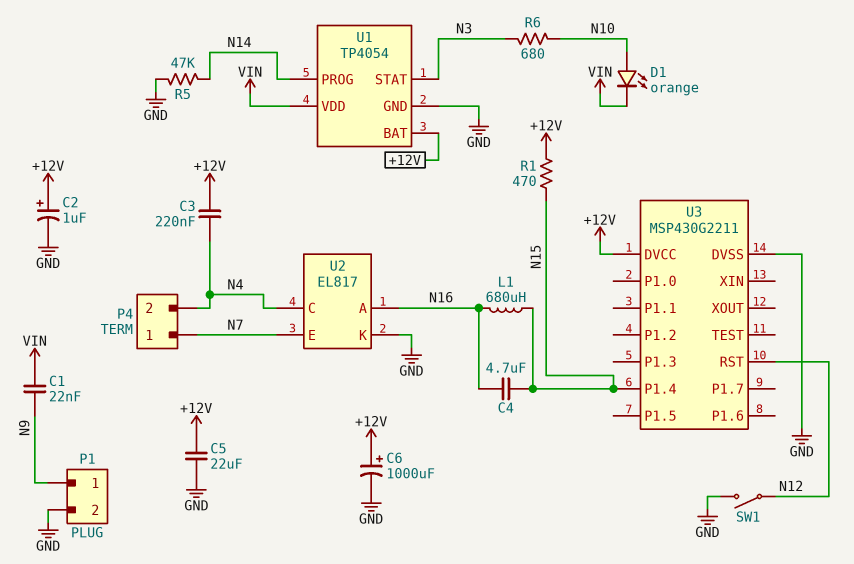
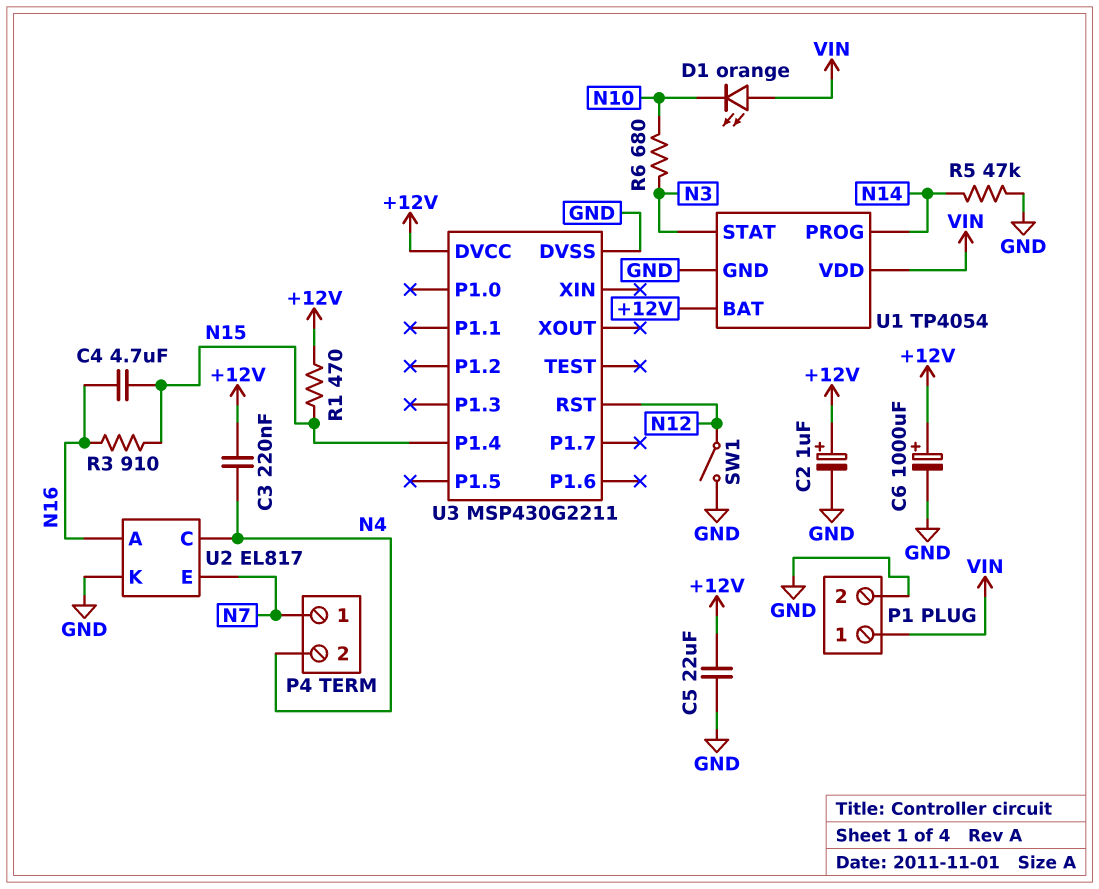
C1: 22nF (N9, VIN) -> none
D1: LED orange (A N10, K VIN) -> LED orange (A VIN, K N10)
L1: 680uH (N15, N16) -> none
P1 pin 1: N9 -> VIN
R3: none -> 910 (N15, N16)

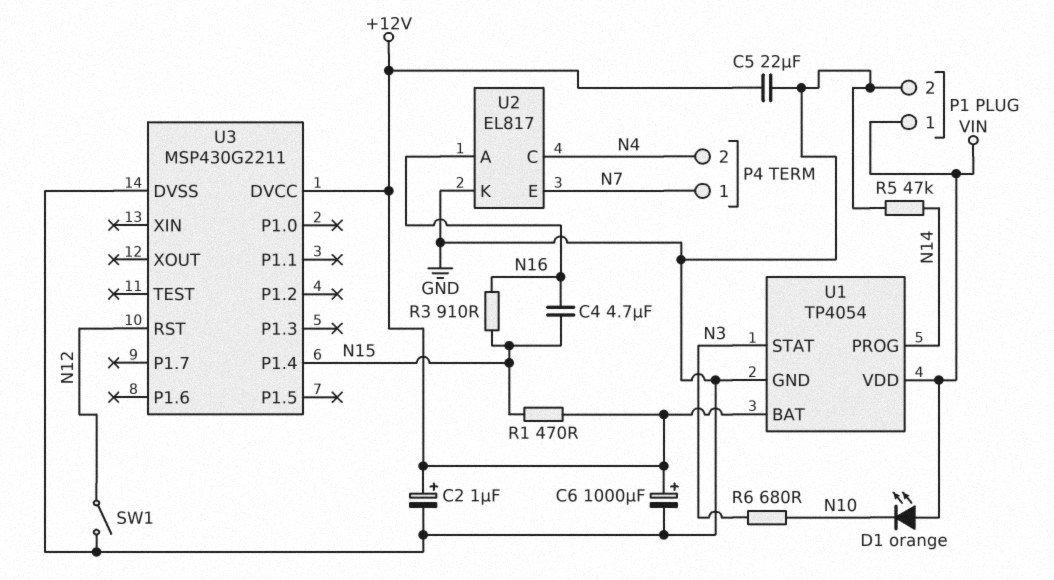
C3: 220nF (+12V, N4) -> none

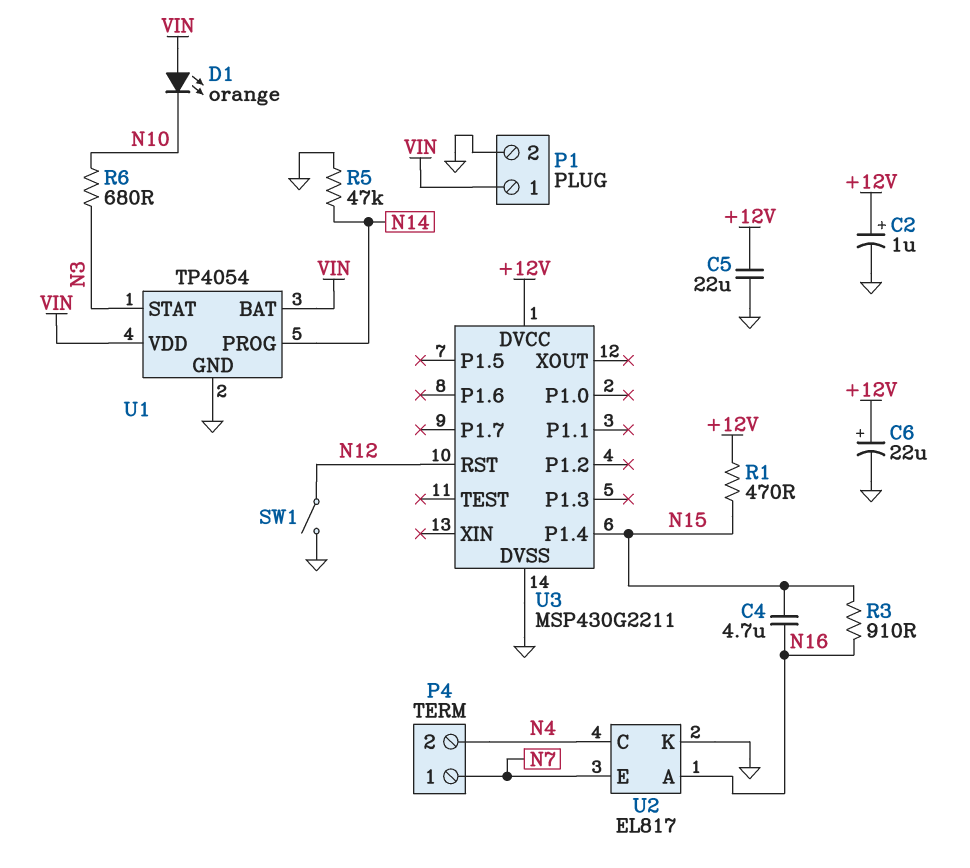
C6: 1000uF (plus +12V, minus GND) -> 22uF (plus +12V, minus GND)
U1 pin BAT: +12V -> VIN

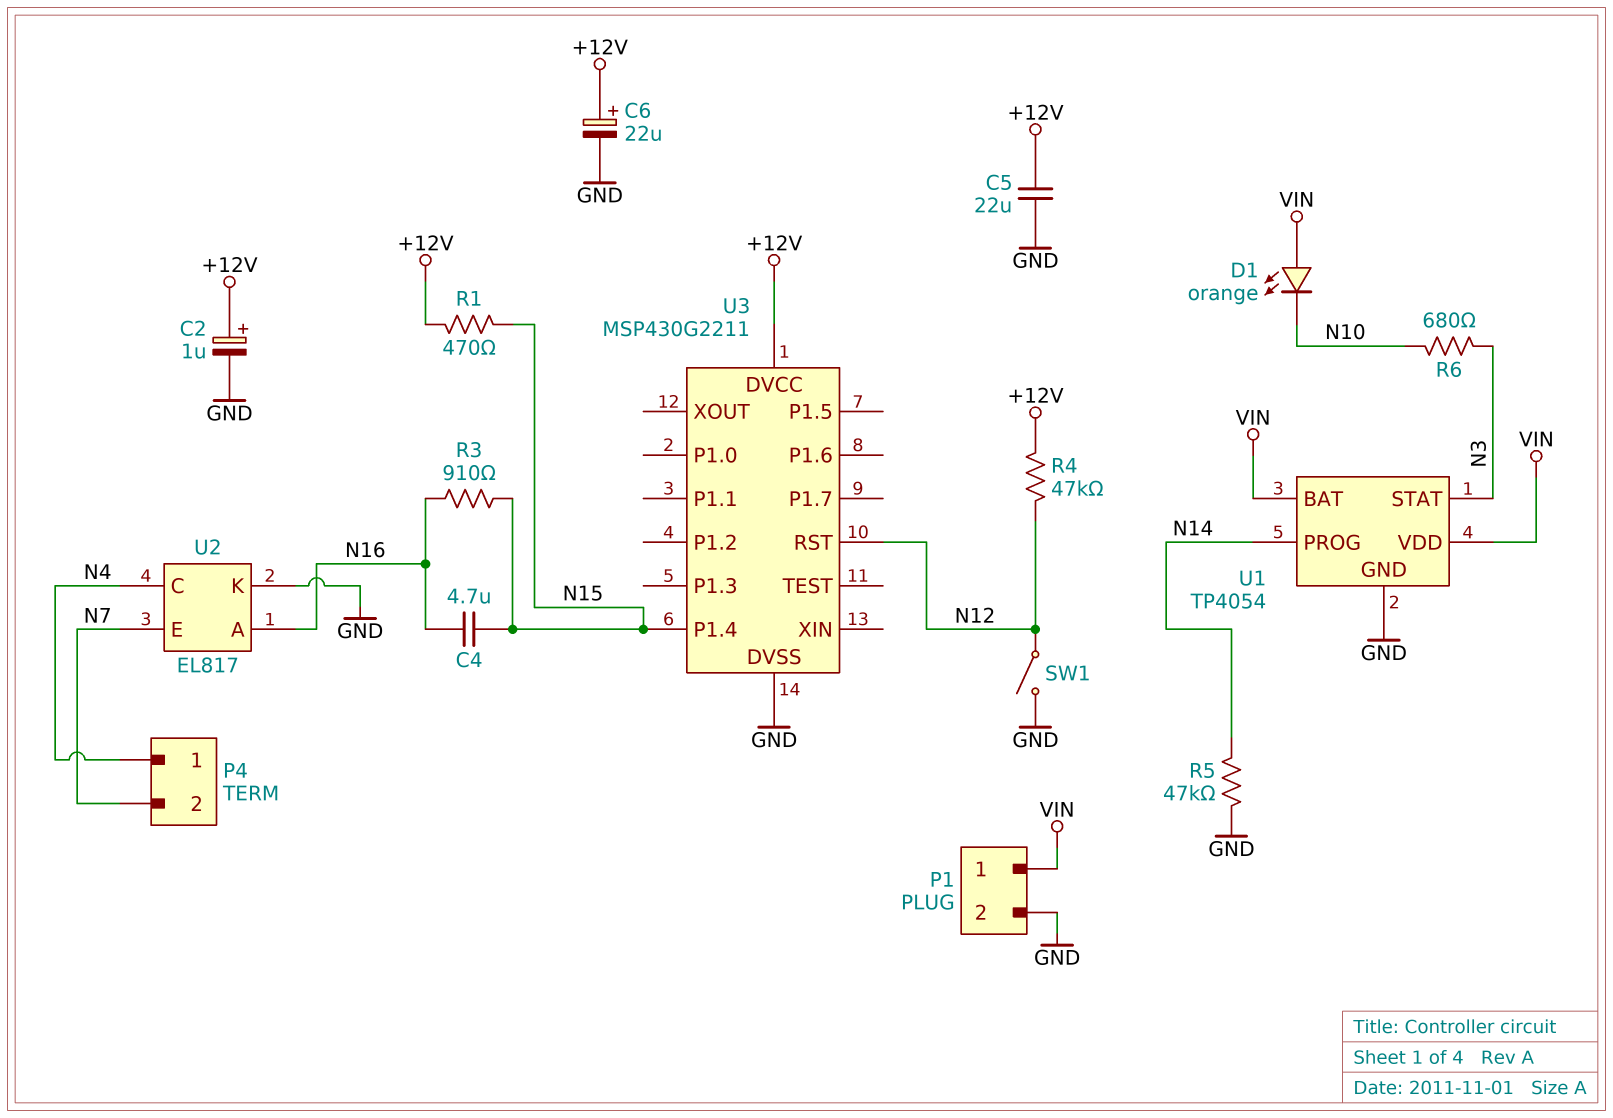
P4 pin 1: N7 -> N4
P4 pin 2: N4 -> N7
R4: none -> 47k (+12V, N12)

